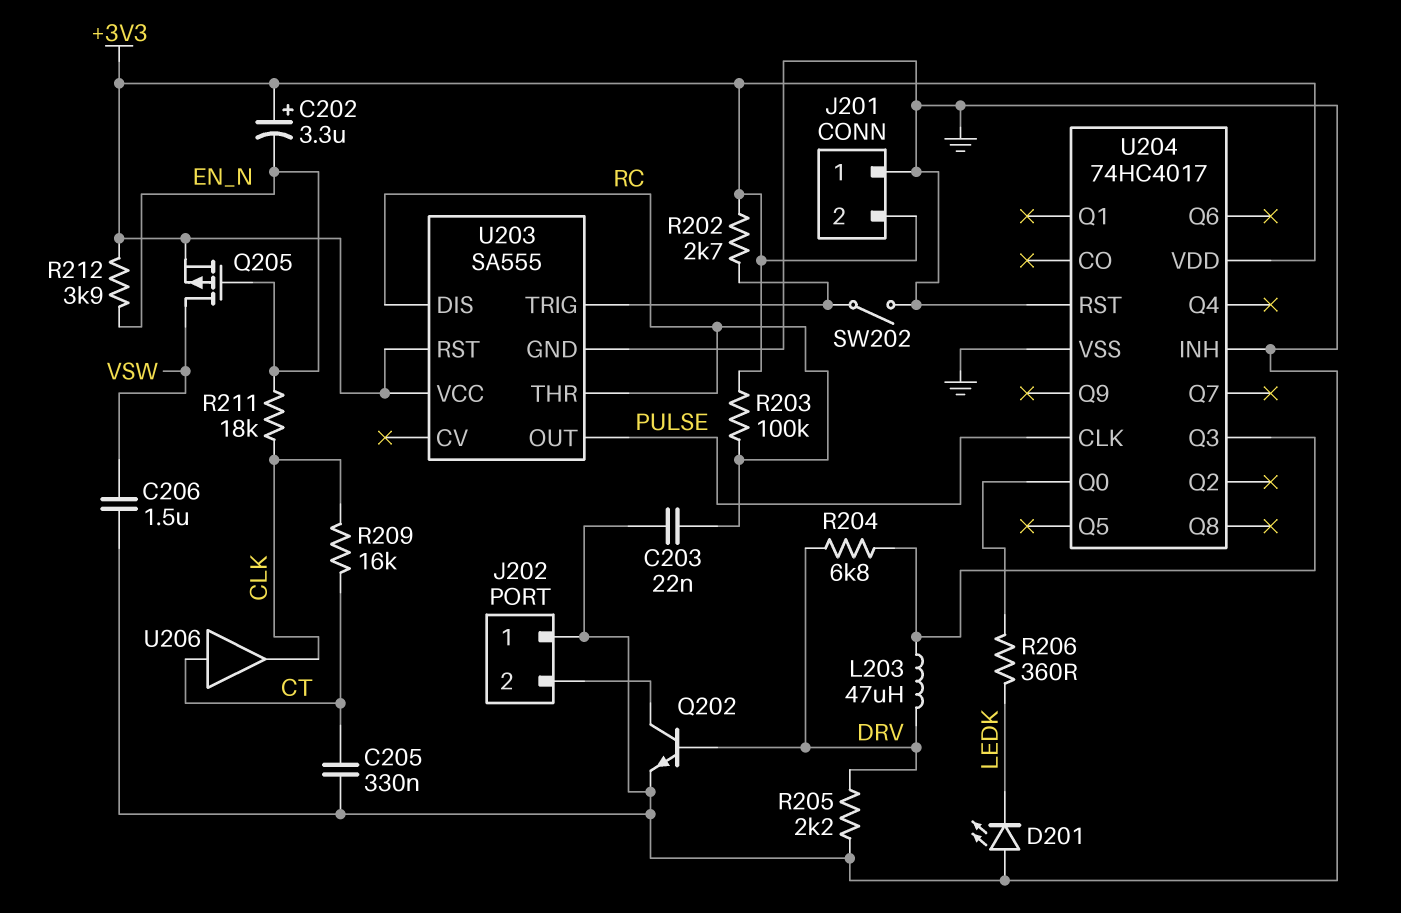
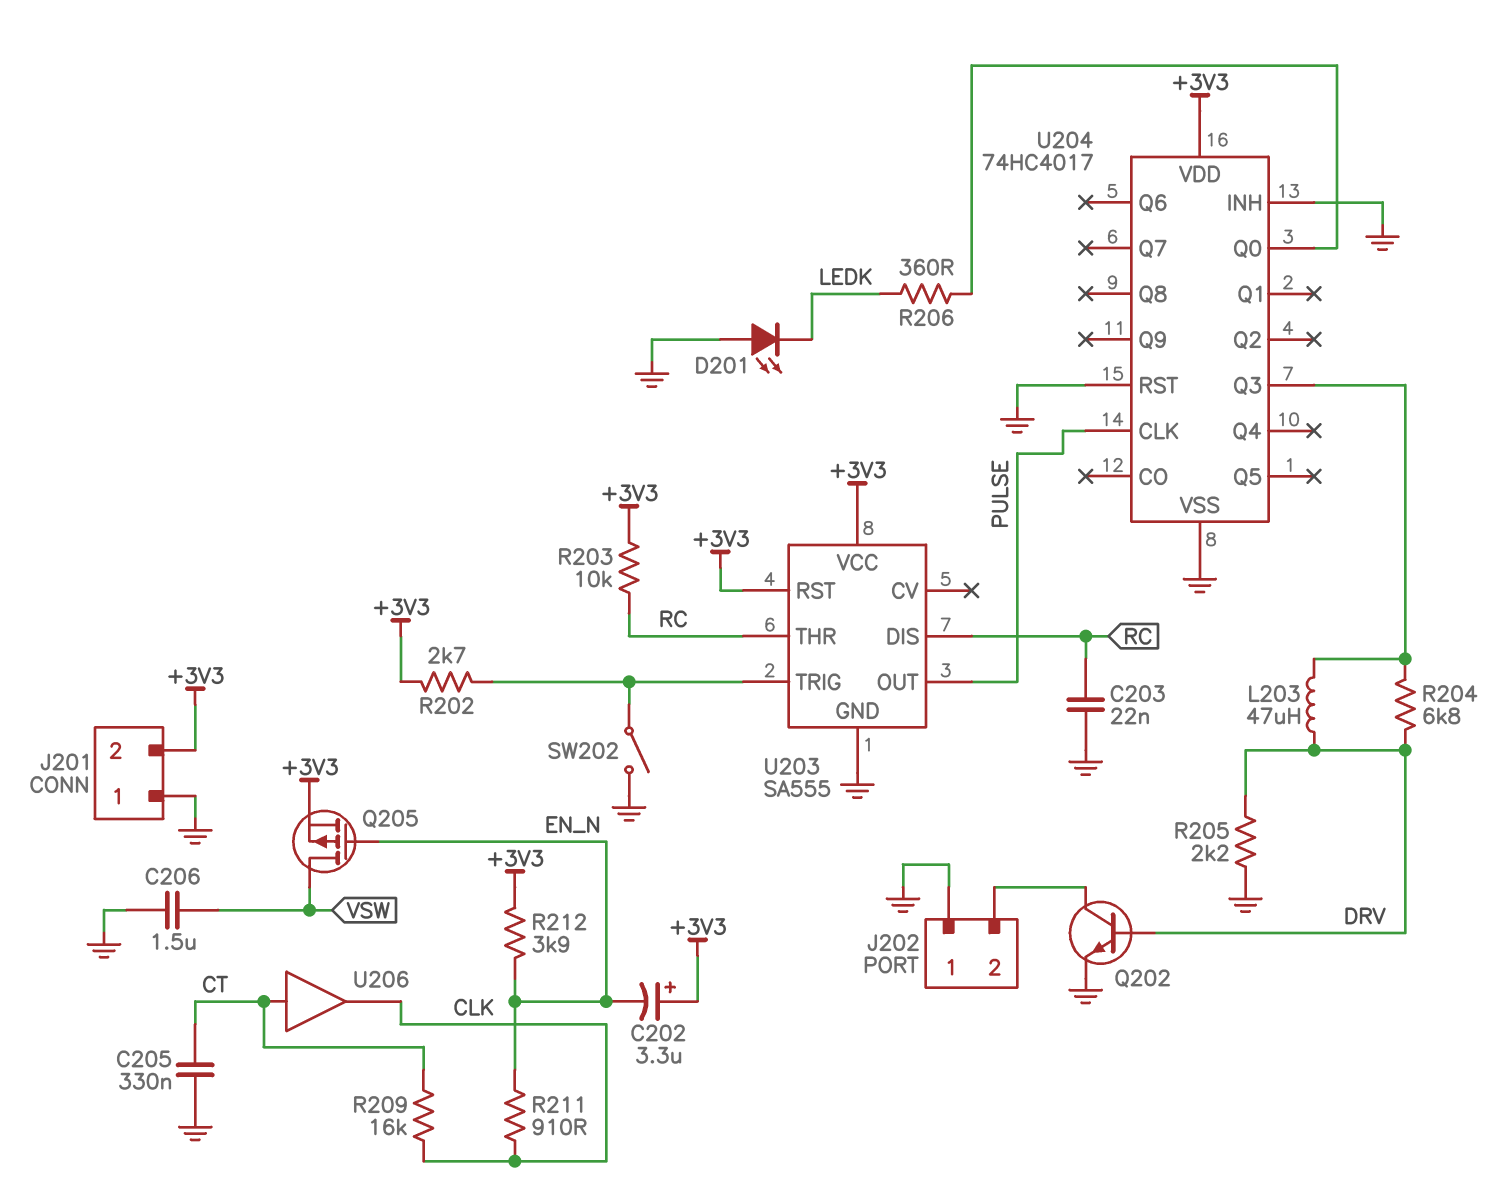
R203: 100k (+3V3, RC) -> 10k (+3V3, RC)
R211: 18k (CLK, EN_N) -> 910 (CLK, EN_N)

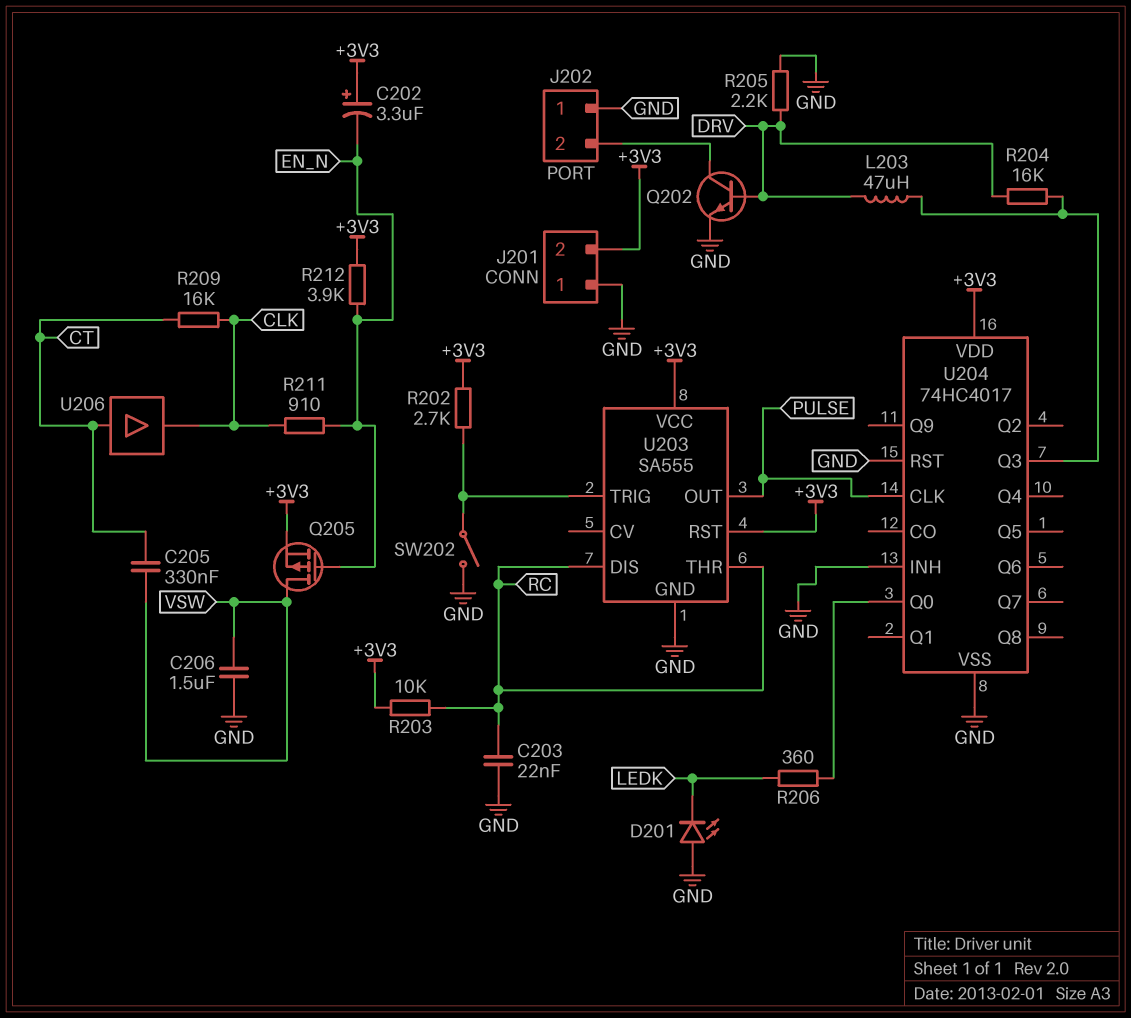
C205: 330nF (CT, GND) -> 330nF (CT, VSW)
R204: 6.8k (DRV, U204/Q3) -> 16k (DRV, U204/Q3)

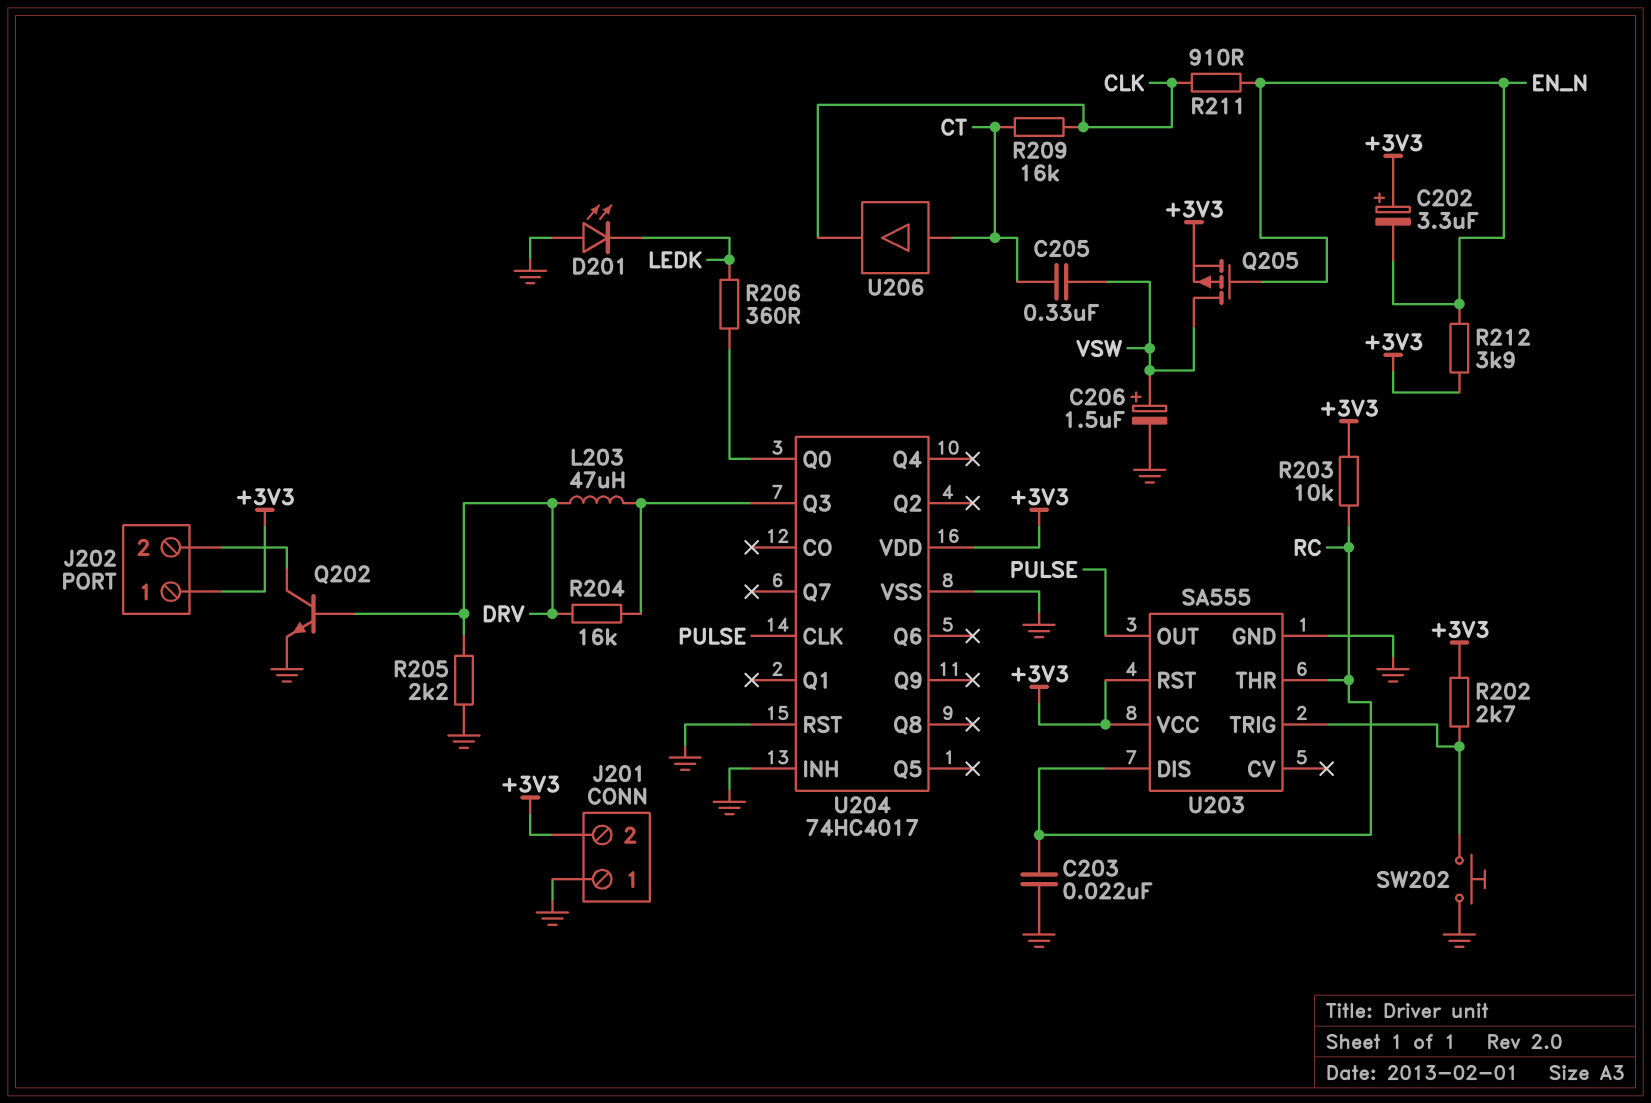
C206: 1.5uF (GND, VSW) -> 1.5uF (plus VSW, minus GND)
J202 pin 1: GND -> +3V3
SW202: switch (GND, U203/TRIG) -> button (GND, U203/TRIG)

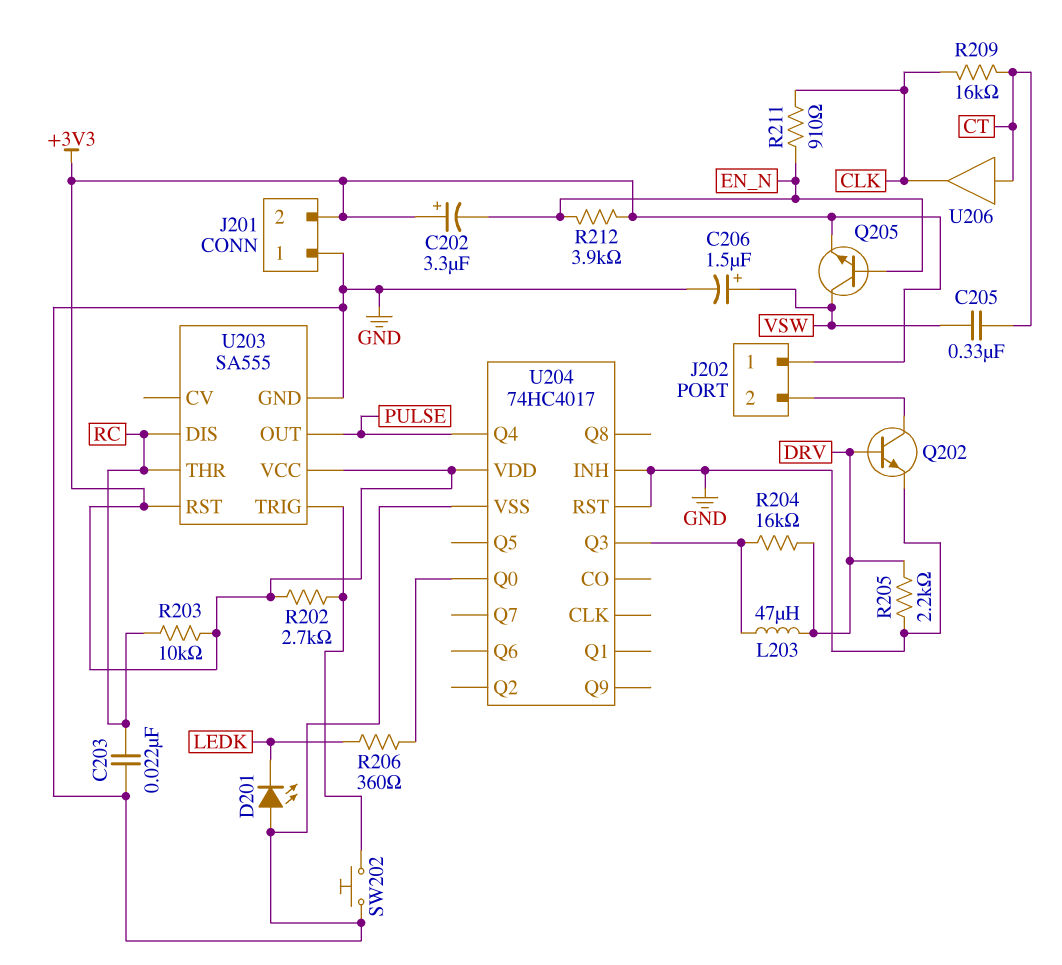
Q205: PMOS (G EN_N, D VSW, S +3V3) -> NPN (B EN_N, C VSW, E +3V3)
U204 pin CLK: PULSE -> none
U204 pin Q4: none -> PULSE

